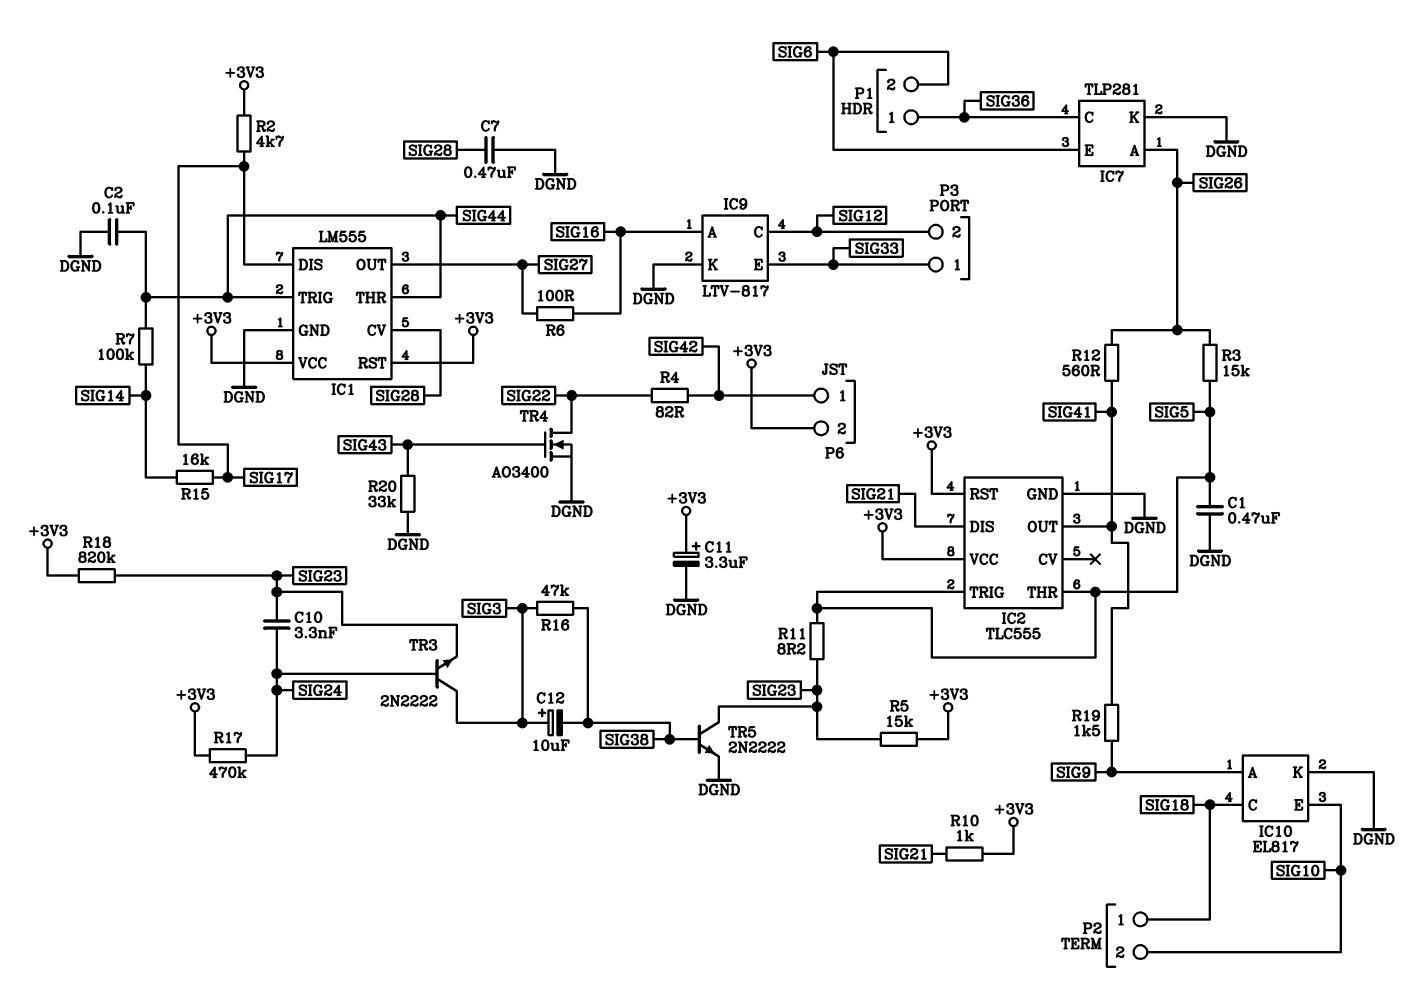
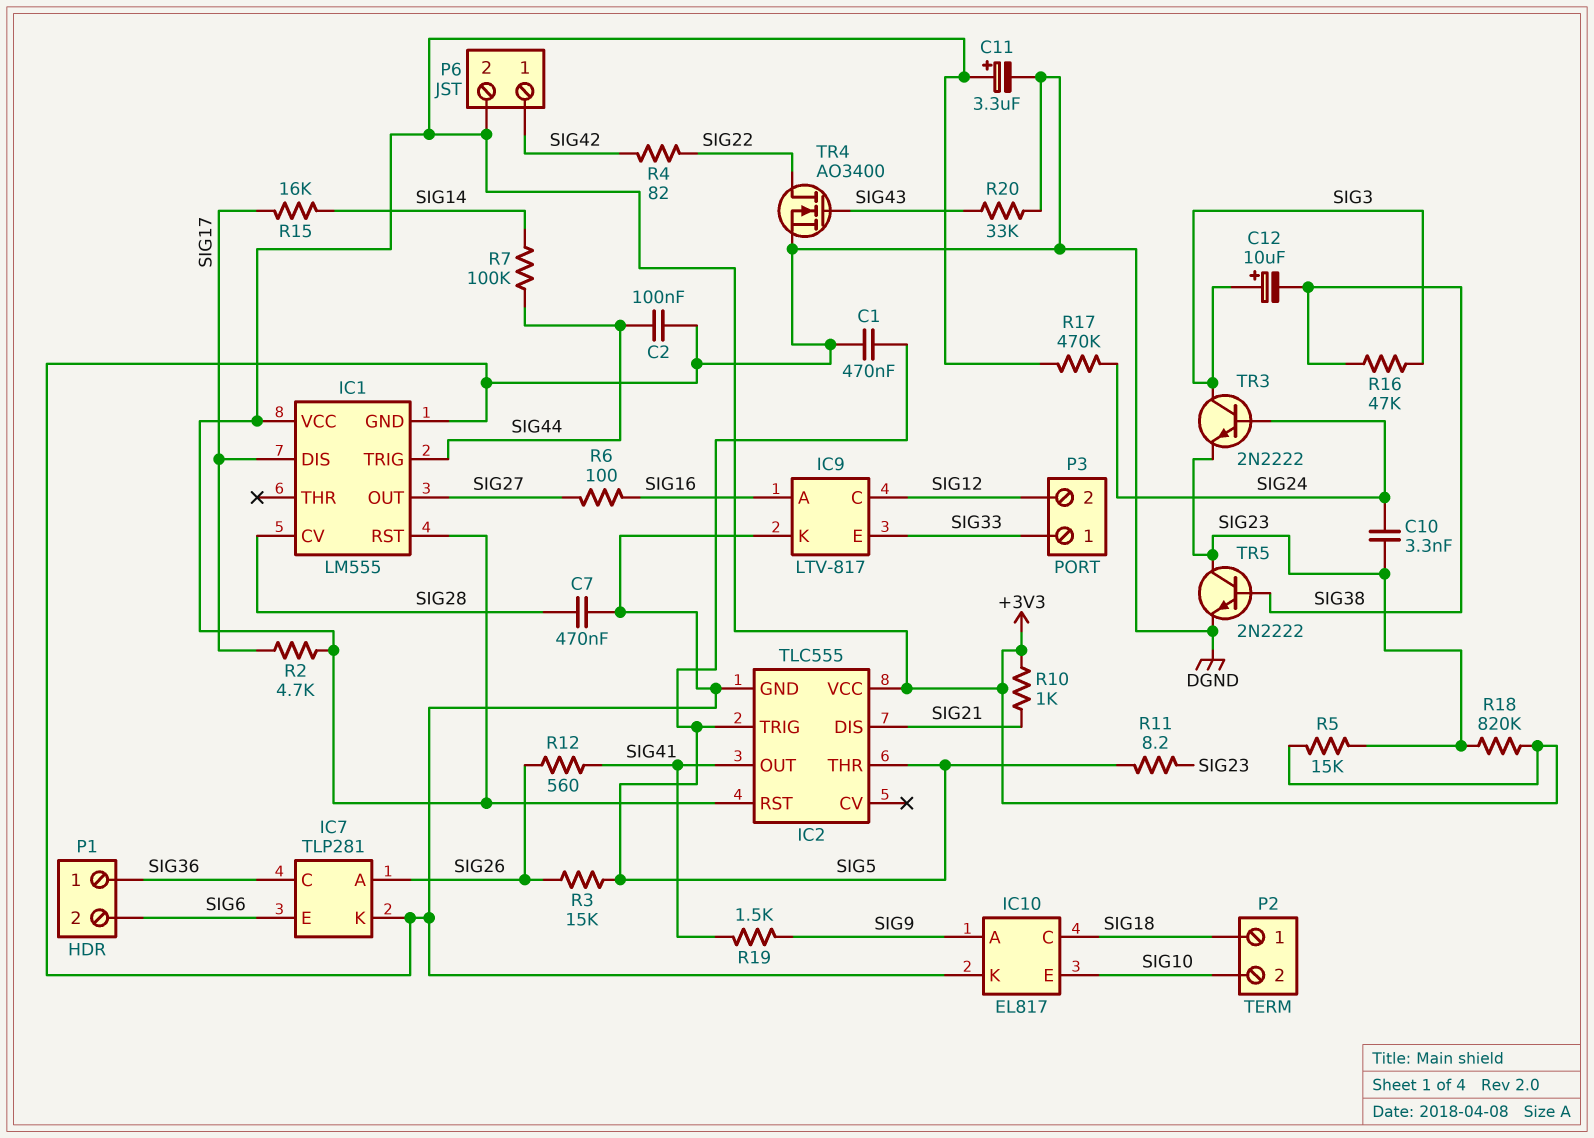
IC1 pin THR: SIG44 -> none

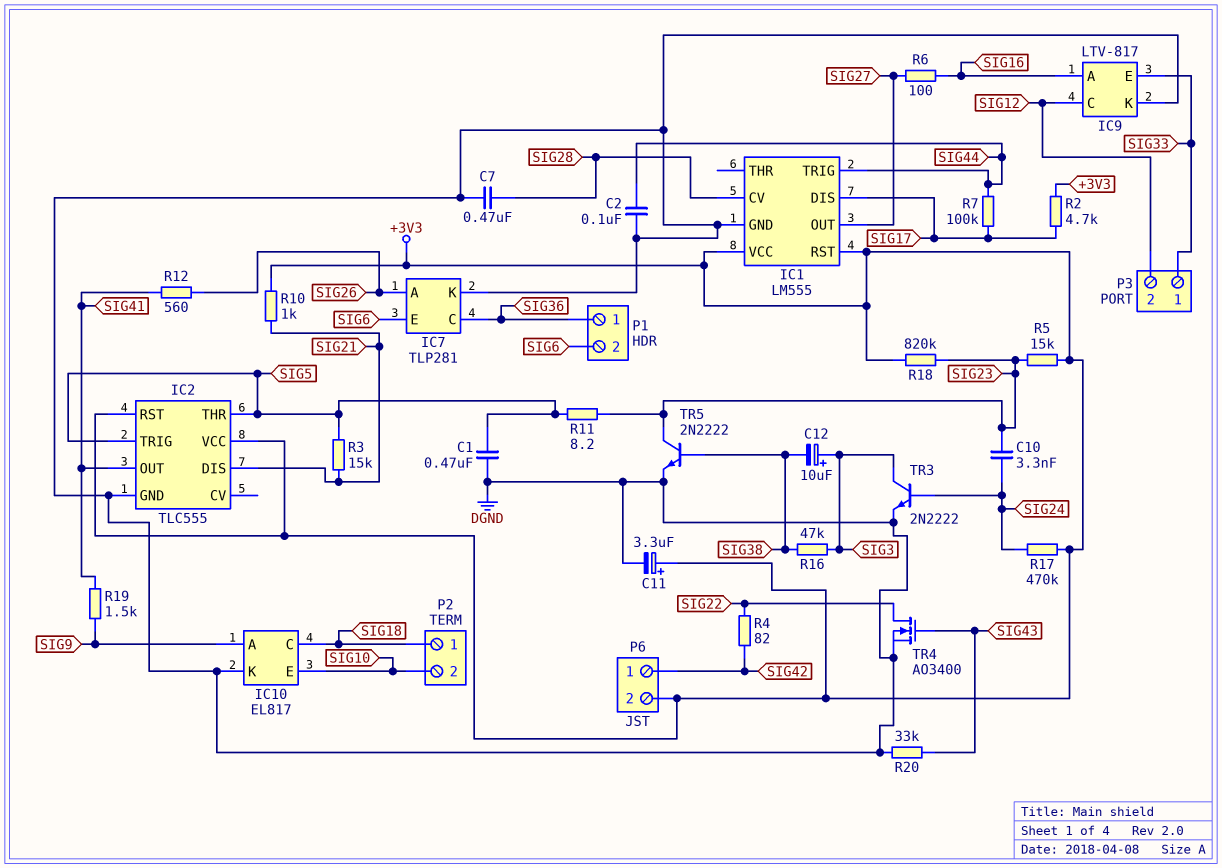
R3: 15k (SIG5, SIG26) -> 15k (SIG5, SIG21)
R7: 100k (SIG14, SIG44) -> 100k (SIG17, SIG44)
R15: 16k (SIG14, SIG17) -> none
TR3: NPN 2N2222 (B SIG24, C SIG3, E SIG23) -> NPN 2N2222 (B SIG24, C SIG3, E DGND)

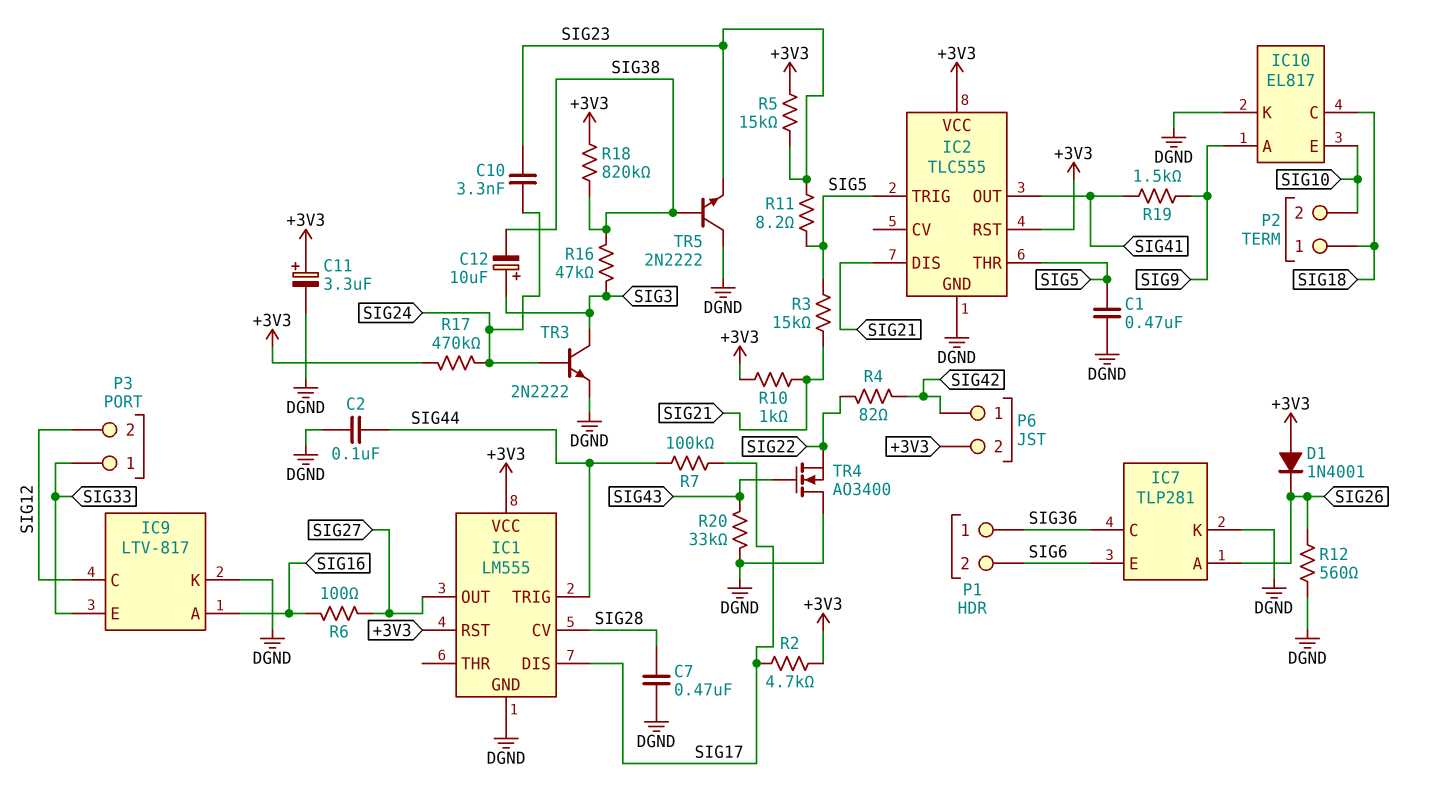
D1: none -> diode 1N4001 (A +3V3, K SIG26)
R12: 560 (SIG26, SIG41) -> 560 (DGND, SIG26)
R18: 820k (+3V3, SIG23) -> 820k (+3V3, SIG38)
TR4: NMOS AO3400 (G SIG43, D SIG22, S DGND) -> NMOS AO3400 (G SIG43, D DGND, S SIG22)
TR5: NPN 2N2222 (B SIG38, C SIG23, E DGND) -> NPN 2N2222 (B SIG38, C DGND, E SIG23)

